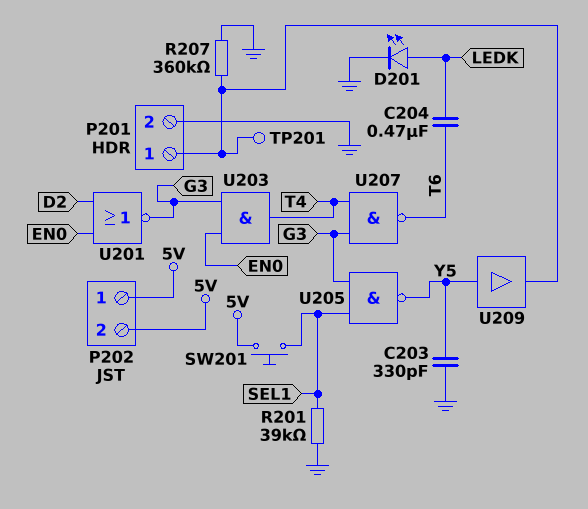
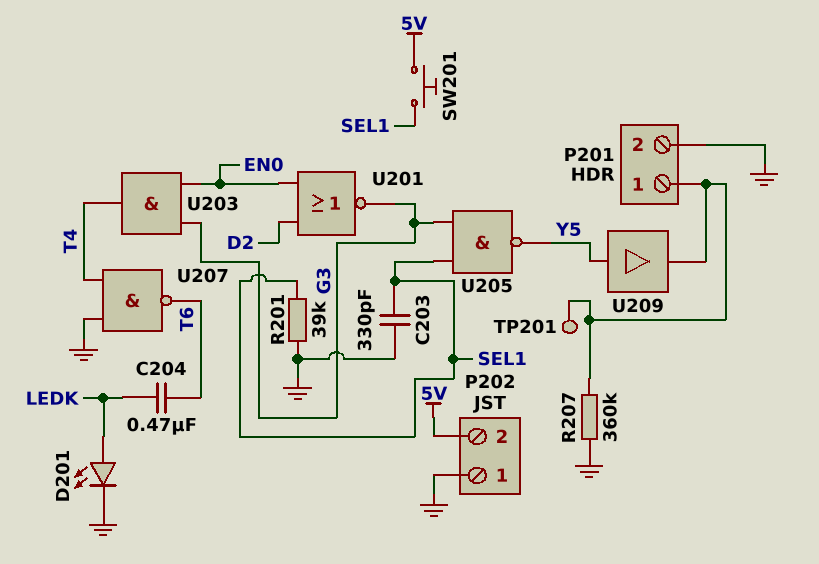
C203: 330pF (GND, Y5) -> 330pF (GND, SEL1)
P202 pin 1: 5V -> GND
U207: NAND (in G3, in T4, out T6) -> NAND (in GND, in T4, out T6)

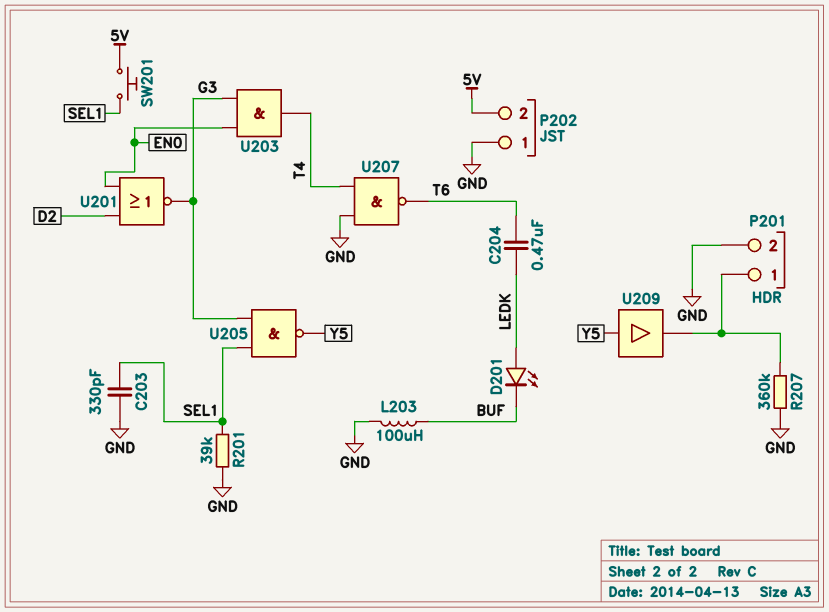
D201: LED (A LEDK, K GND) -> LED (A LEDK, K BUF)
L203: none -> 100uH (BUF, GND)
TP201: test point (P201/1) -> none

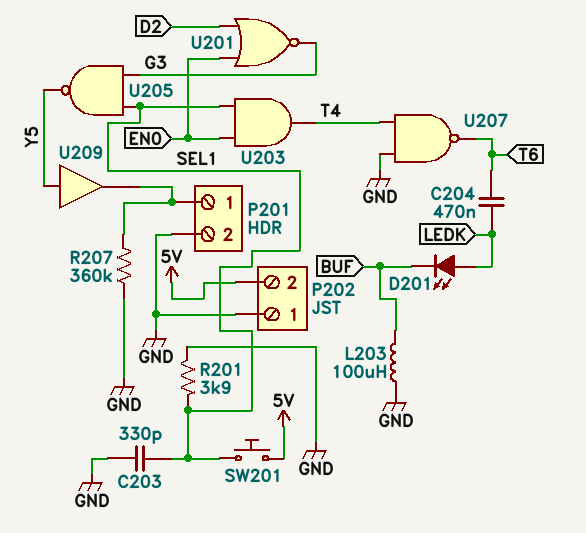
R201: 39k (GND, SEL1) -> 3.9k (GND, SEL1)
U203: AND (in EN0, in G3, out T4) -> AND (in EN0, in SEL1, out T4)

